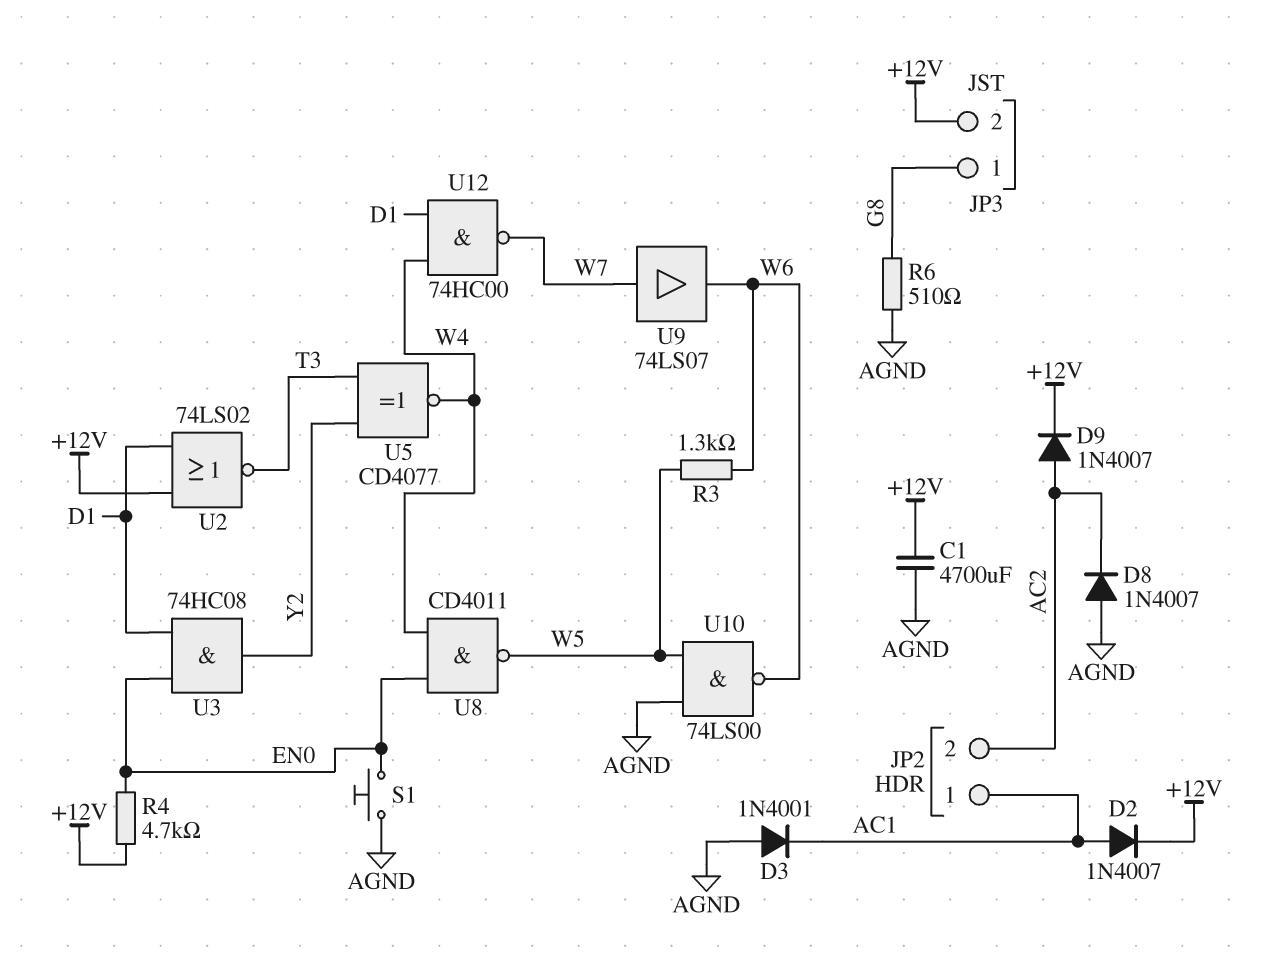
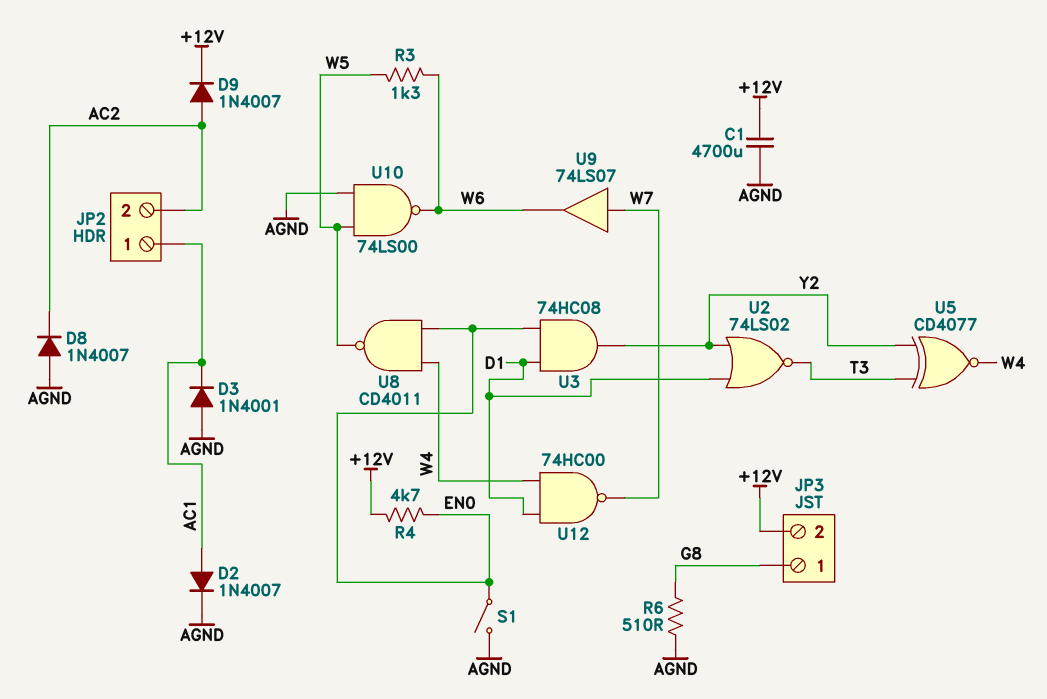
D2: diode 1N4007 (A AC1, K +12V) -> diode 1N4007 (A AC1, K AGND)
S1: button (AGND, EN0) -> switch (AGND, EN0)
U2: NOR 74LS02 (in +12V, in D1, out T3) -> NOR 74LS02 (in D1, in Y2, out T3)

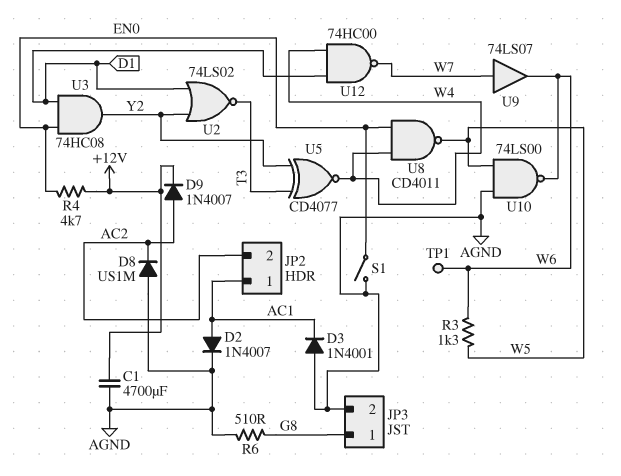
D8: diode 1N4007 (A AGND, K AC2) -> diode US1M (A AGND, K AC2)
JP3 pin 2: +12V -> AGND
TP1: none -> test point (W6)

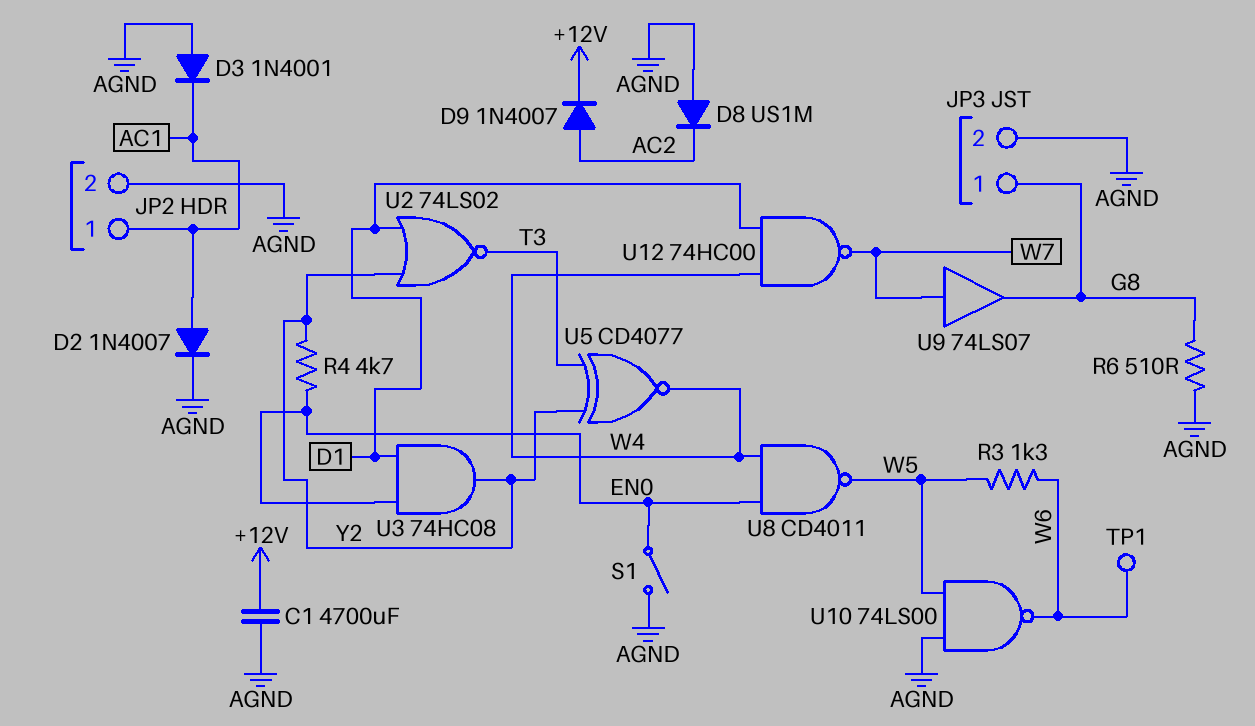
JP2 pin 2: AC2 -> AGND
R4: 4.7k (+12V, EN0) -> 4.7k (EN0, Y2)
U9: buffer 74LS07 (in W7, out W6) -> buffer 74LS07 (in W7, out G8)

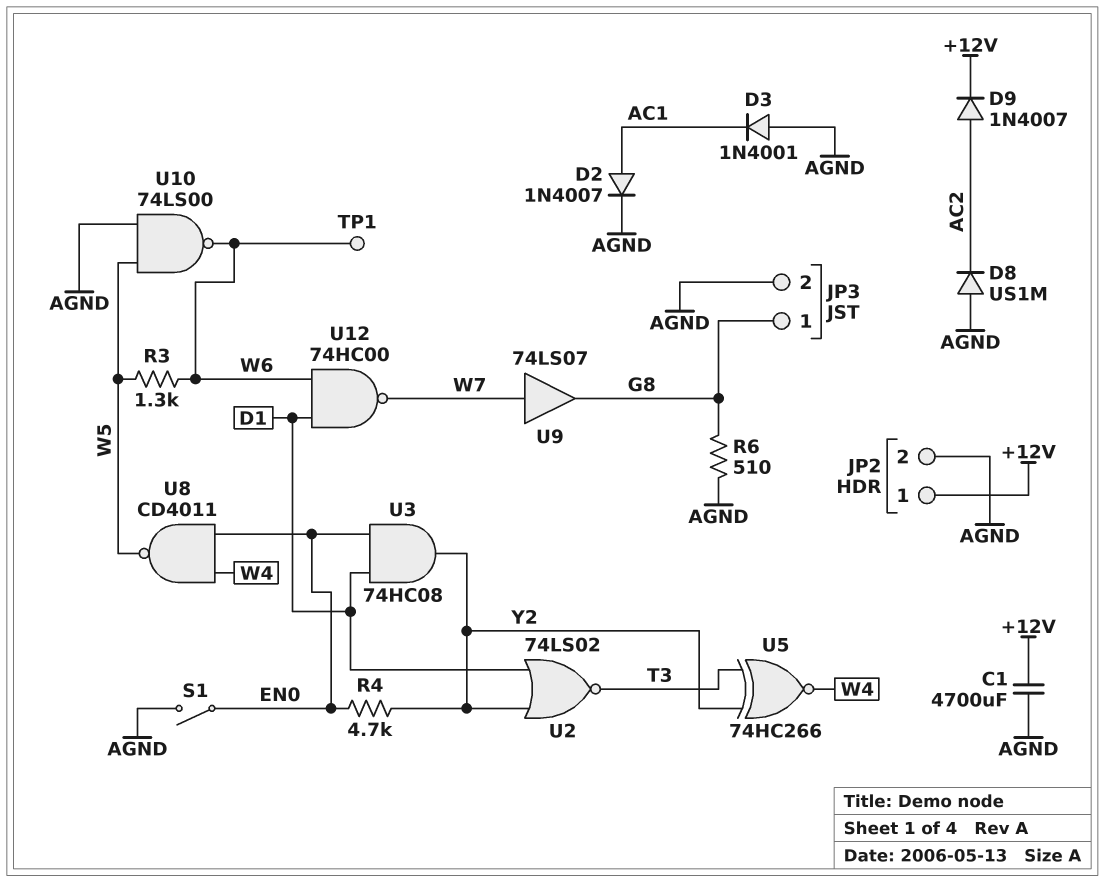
JP2 pin 1: AC1 -> +12V
U5: XNOR CD4077 (in T3, in Y2, out W4) -> XNOR 74HC266 (in T3, in Y2, out W4)
U12: NAND 74HC00 (in D1, in W4, out W7) -> NAND 74HC00 (in D1, in W6, out W7)

